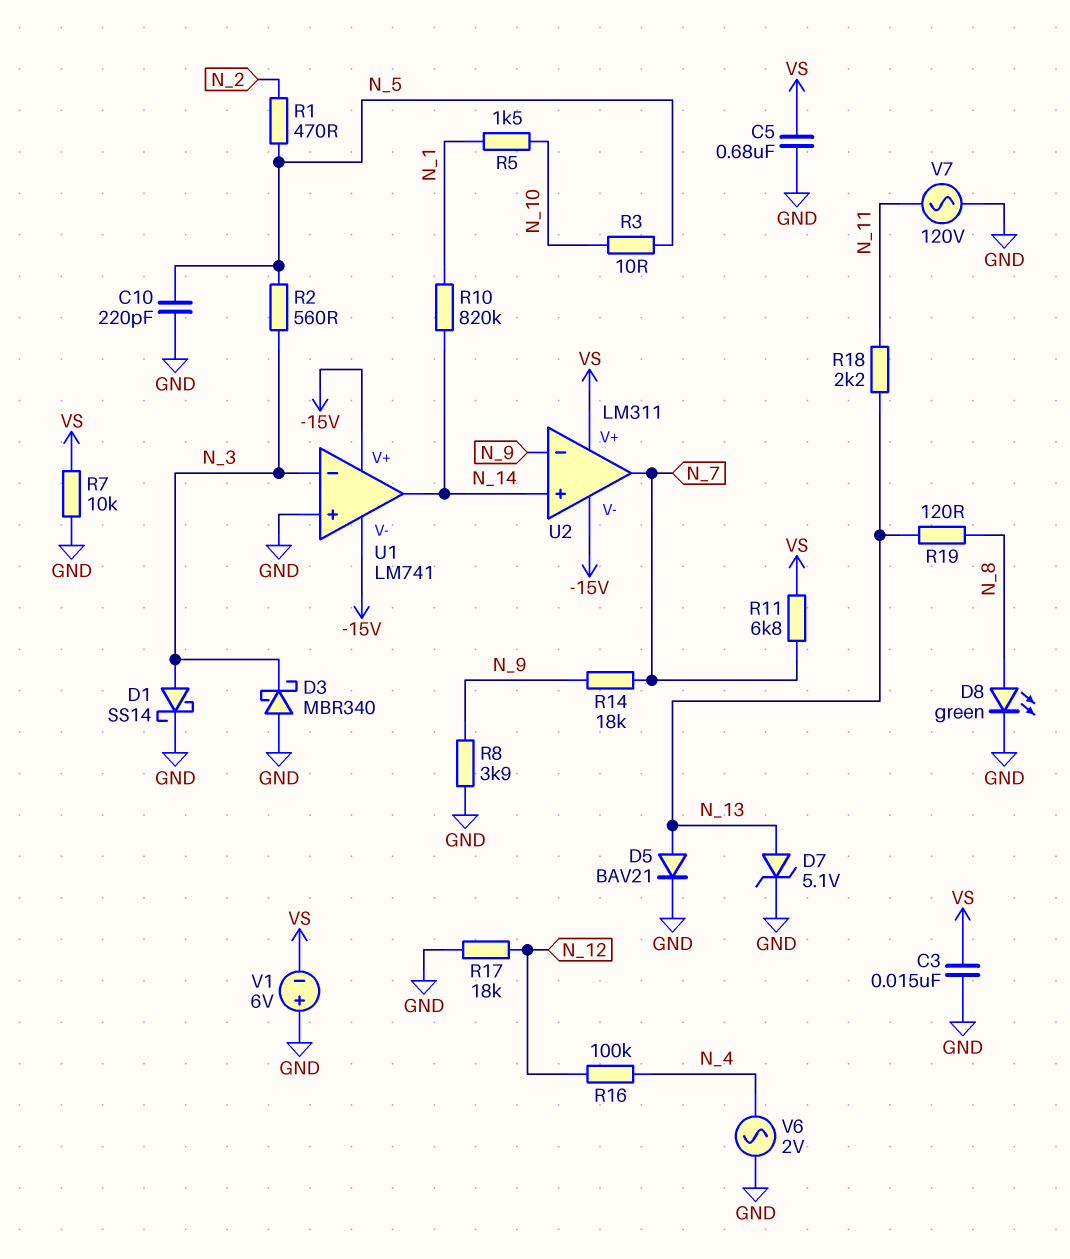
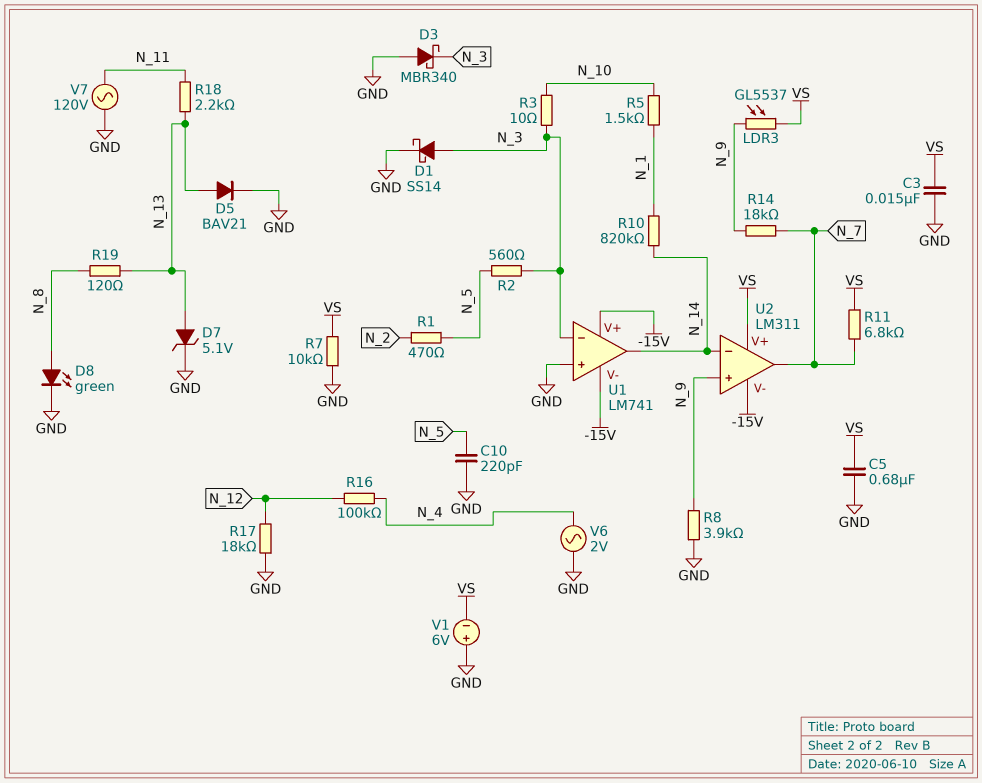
LDR3: none -> GL5537 (N_9, VS)
R3: 10 (N_5, N_10) -> 10 (N_3, N_10)
U2 pin in+: N_14 -> N_9
U2 pin in-: N_9 -> N_14

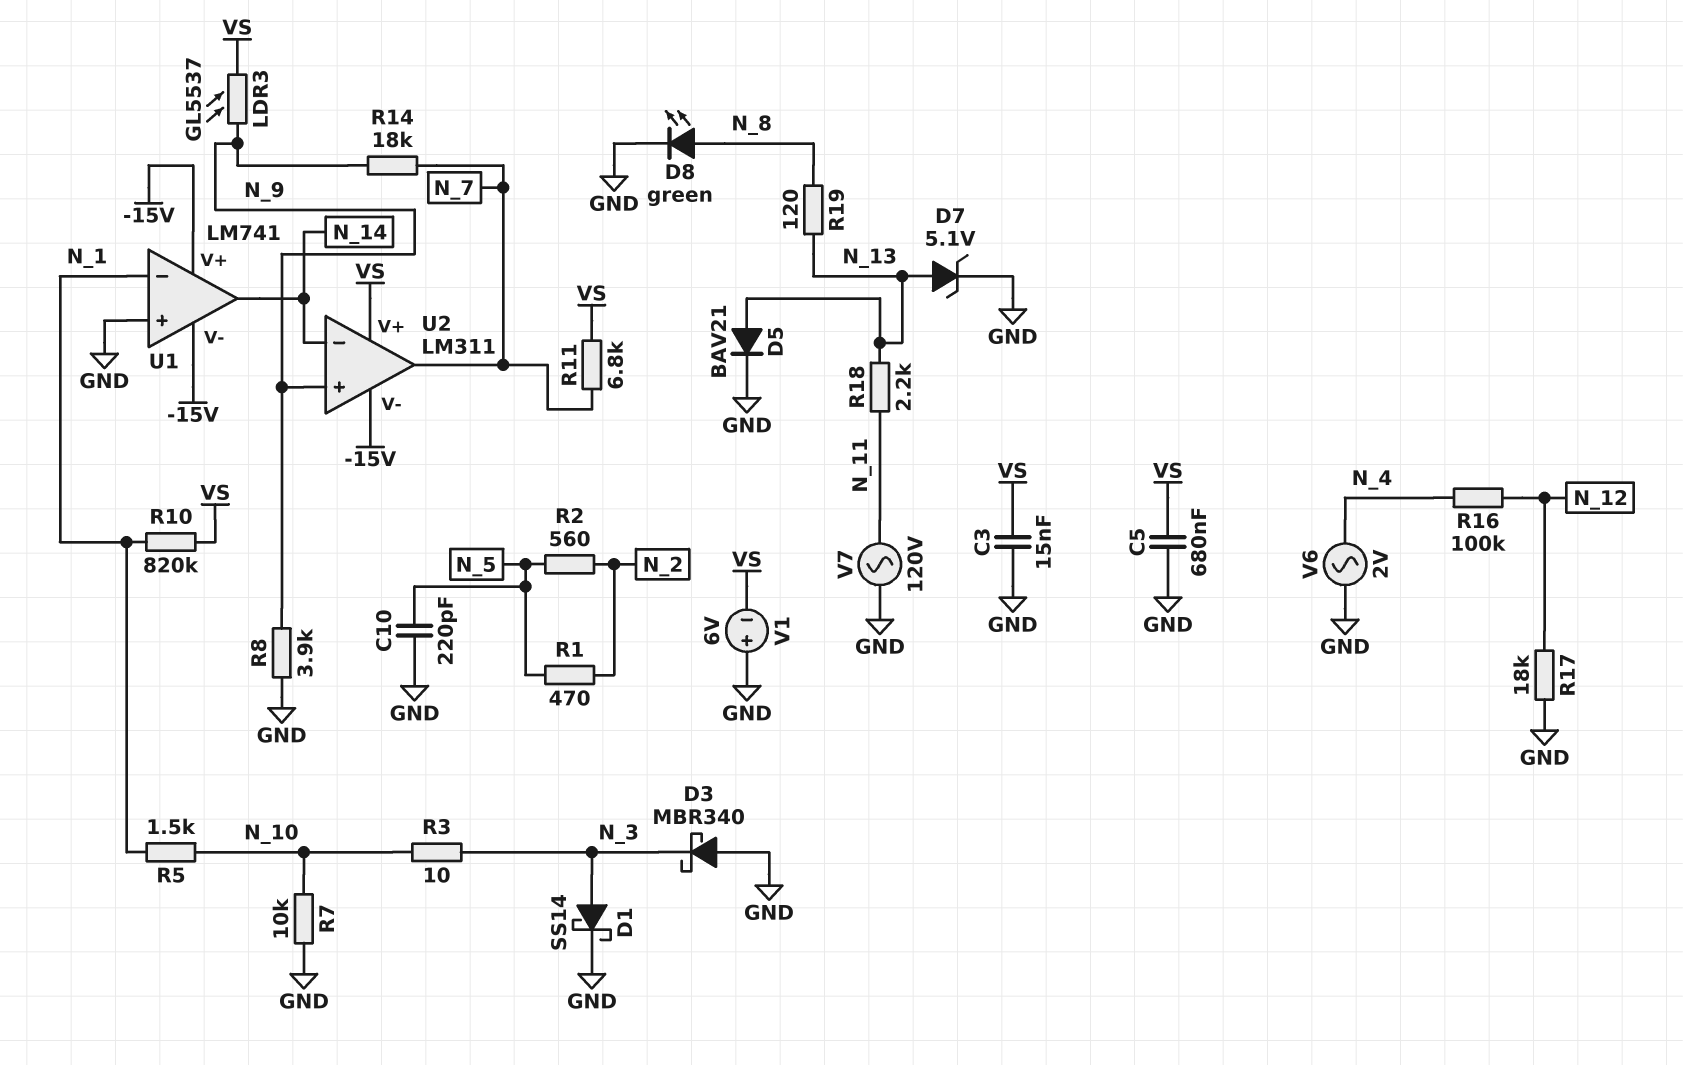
R2: 560 (N_3, N_5) -> 560 (N_2, N_5)
R7: 10k (GND, VS) -> 10k (GND, N_10)
R10: 820k (N_1, N_14) -> 820k (N_1, VS)
U1 pin in-: N_3 -> N_1

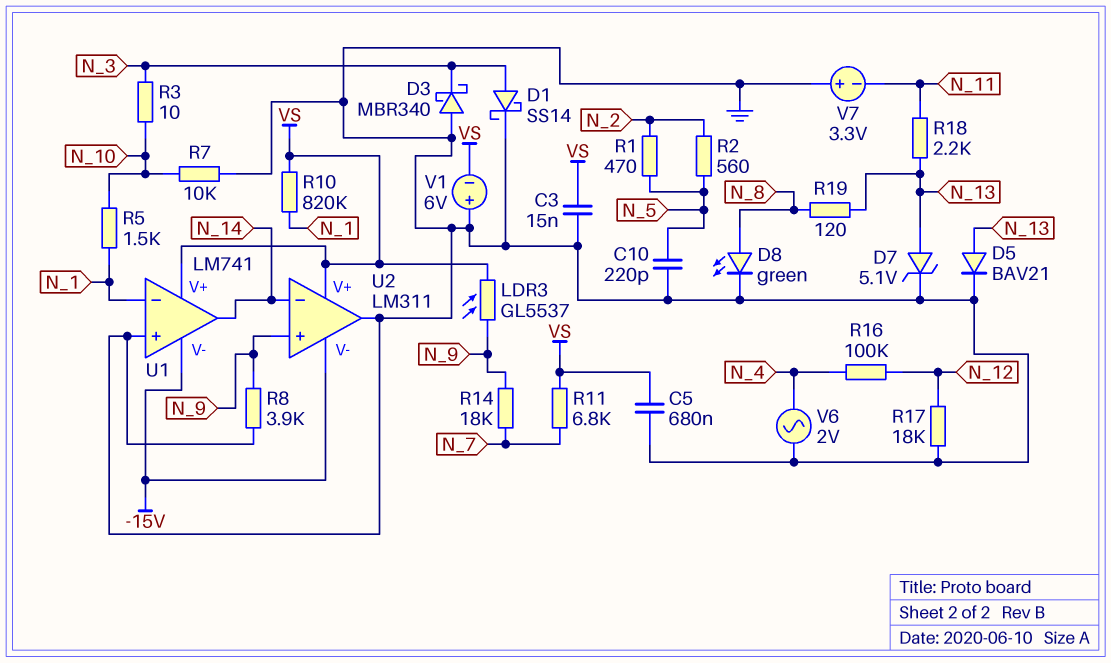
U1 pin V+: -15V -> VS
U2 pin out: N_7 -> GND
V7: AC 120V (GND, N_11) -> 3.3V (plus GND, minus N_11)

